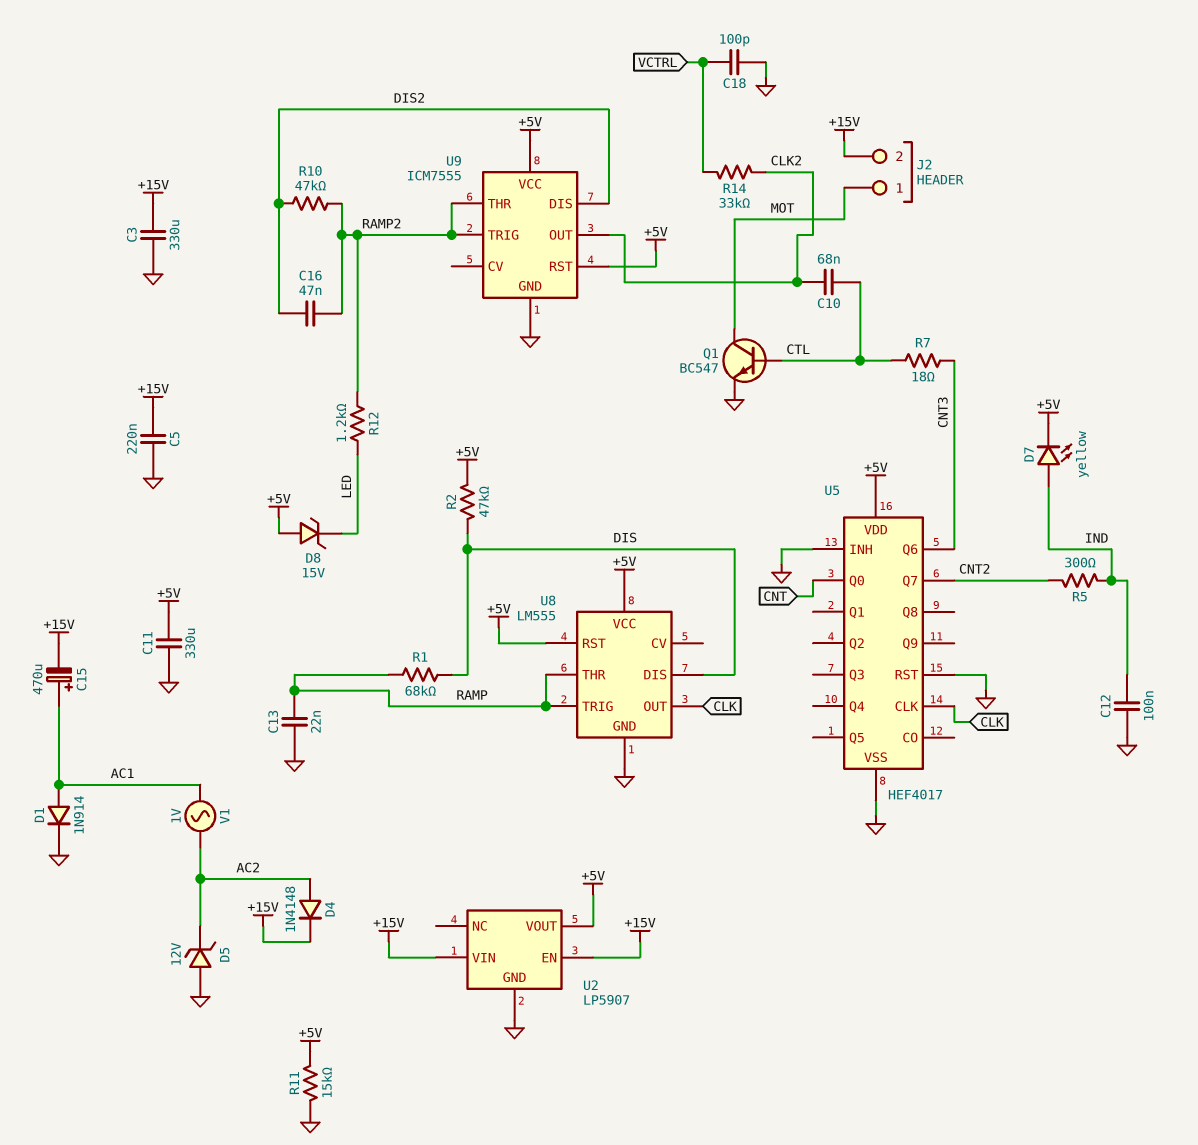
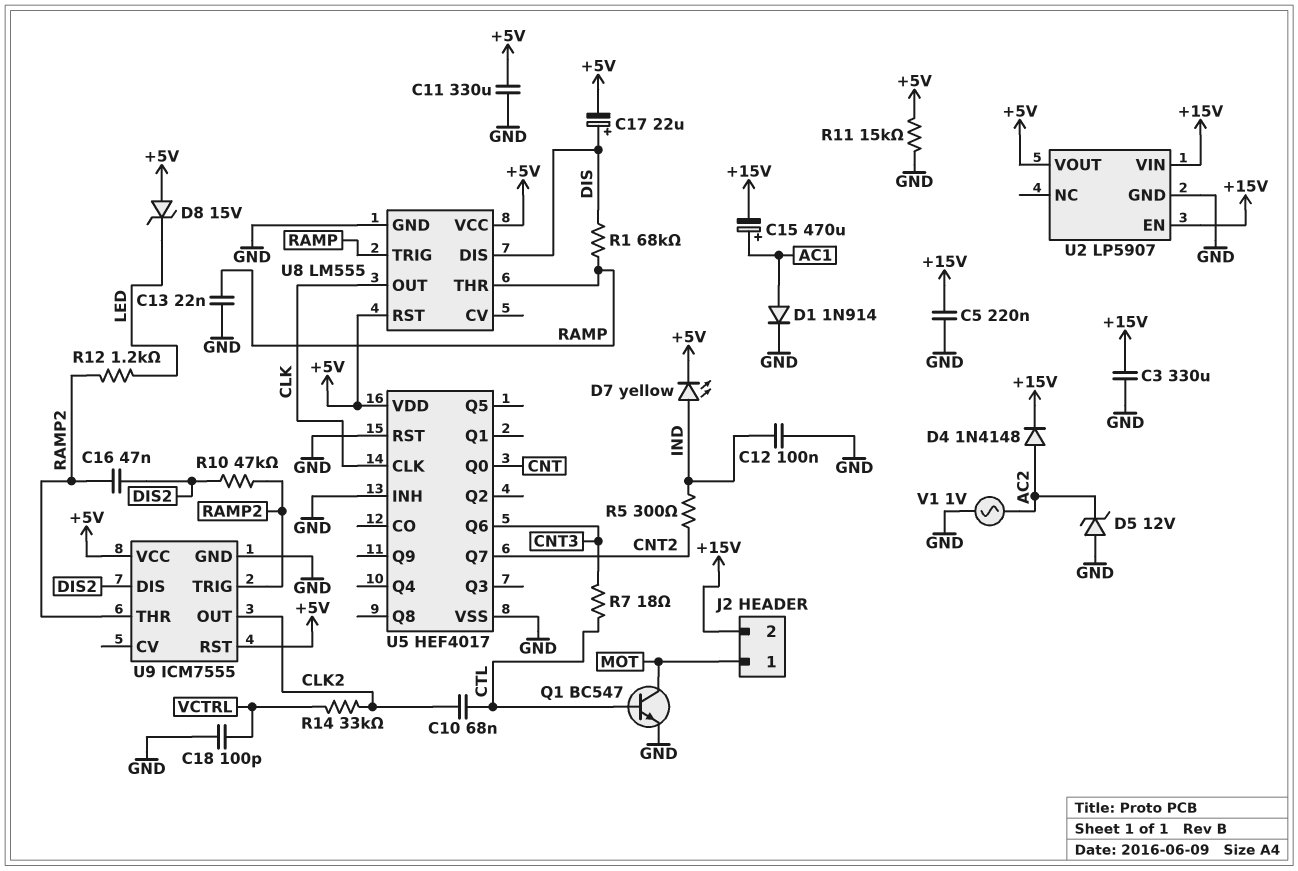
C17: none -> 22uF (plus DIS, minus +5V)
R2: 47k (+5V, DIS) -> none
V1: AC 1V (AC1, AC2) -> AC 1V (AC2, GND)

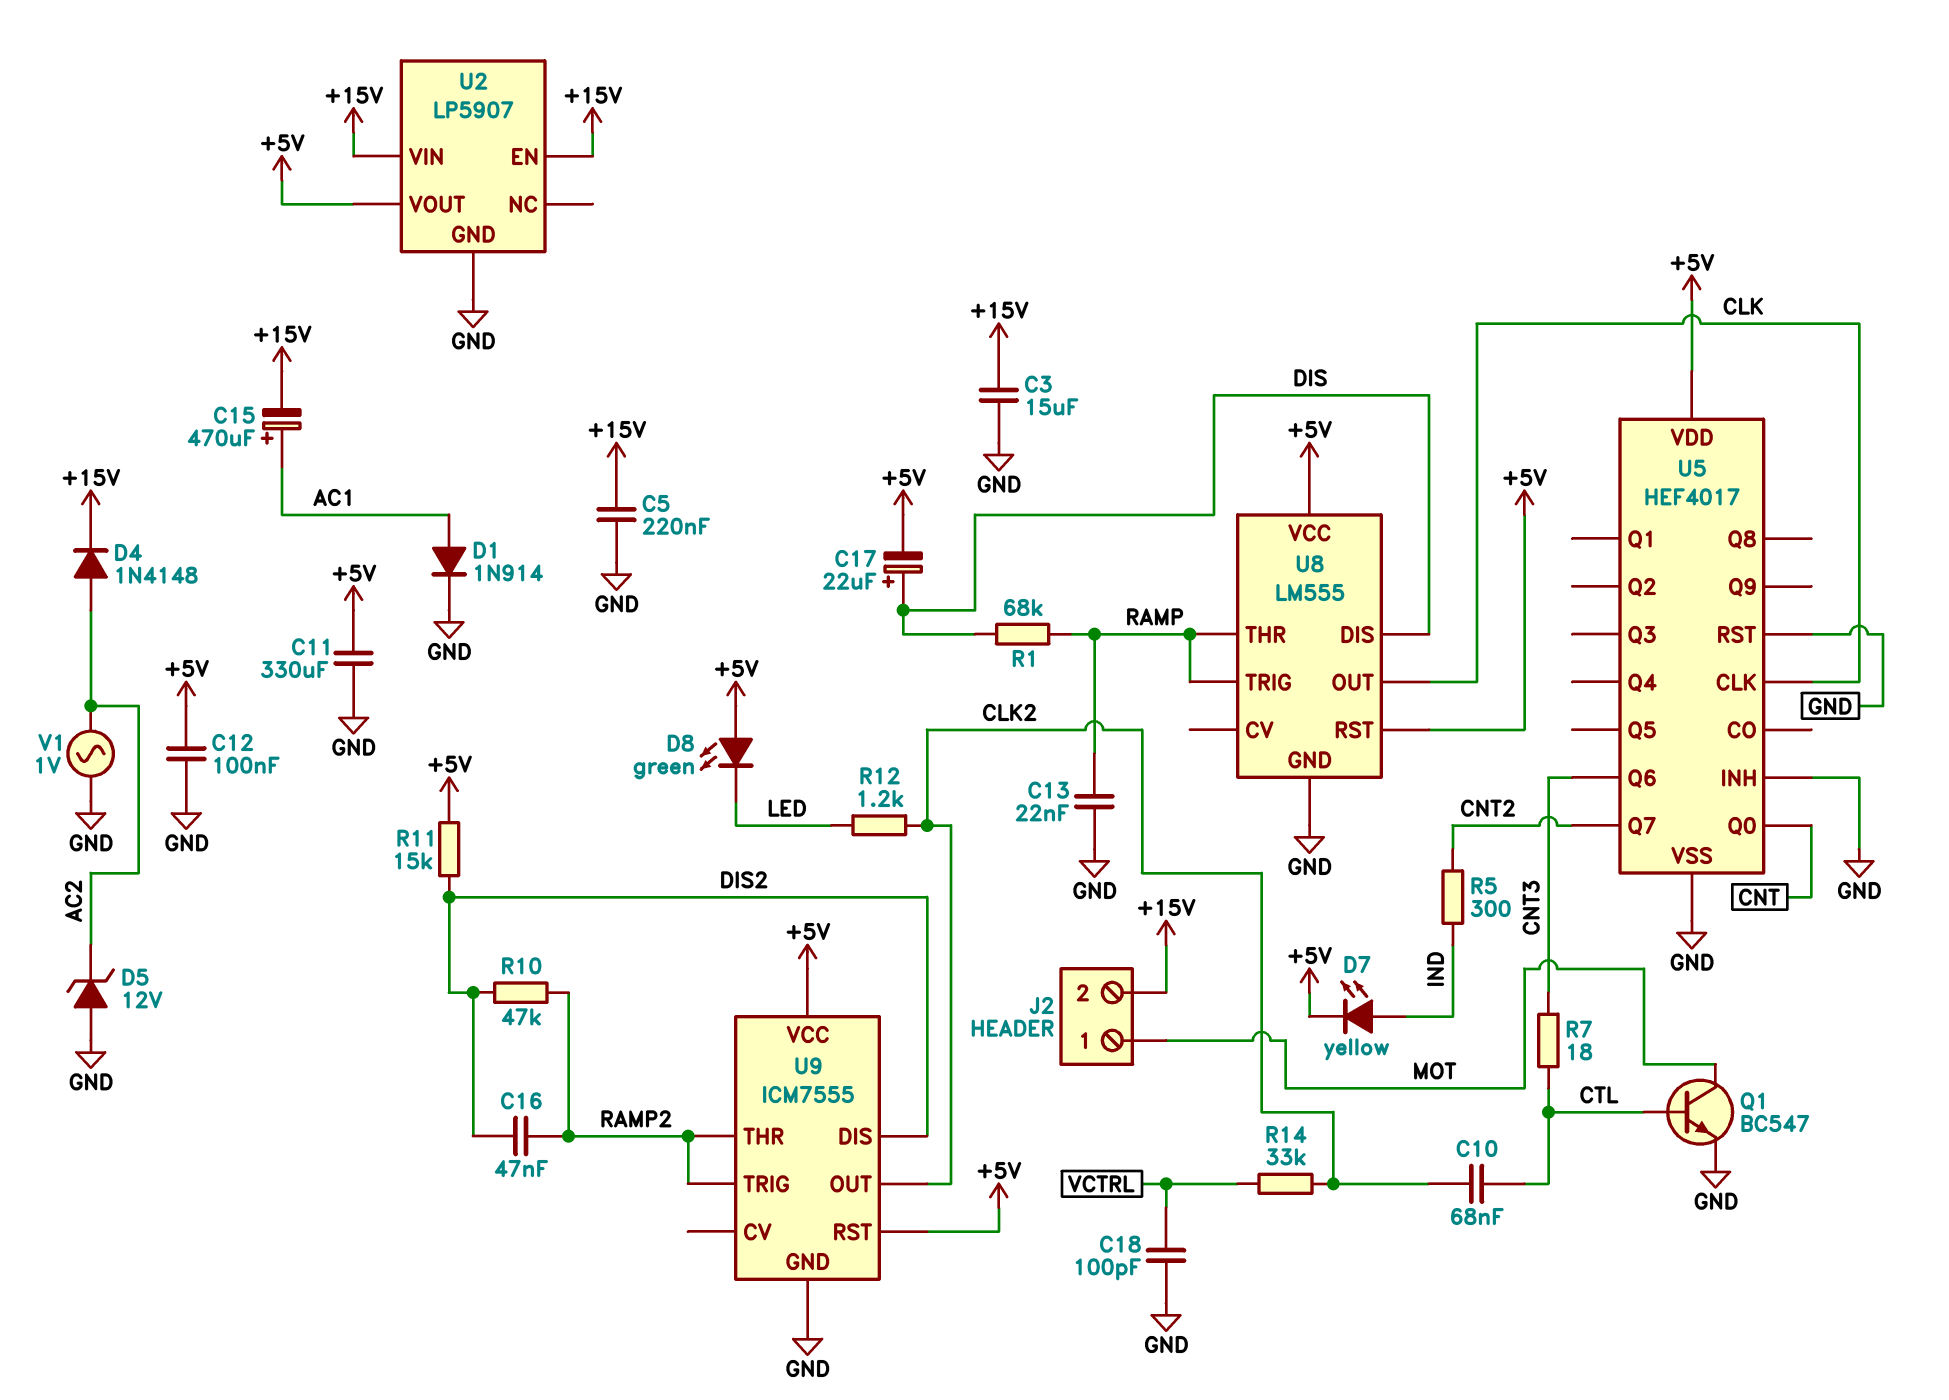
C3: 330uF (+15V, GND) -> 15uF (+15V, GND)
C12: 100nF (GND, IND) -> 100nF (+5V, GND)
D8: zener 15V (A +5V, K LED) -> LED green (A +5V, K LED)
R11: 15k (+5V, GND) -> 15k (+5V, DIS2)
R12: 1.2k (LED, RAMP2) -> 1.2k (CLK2, LED)

